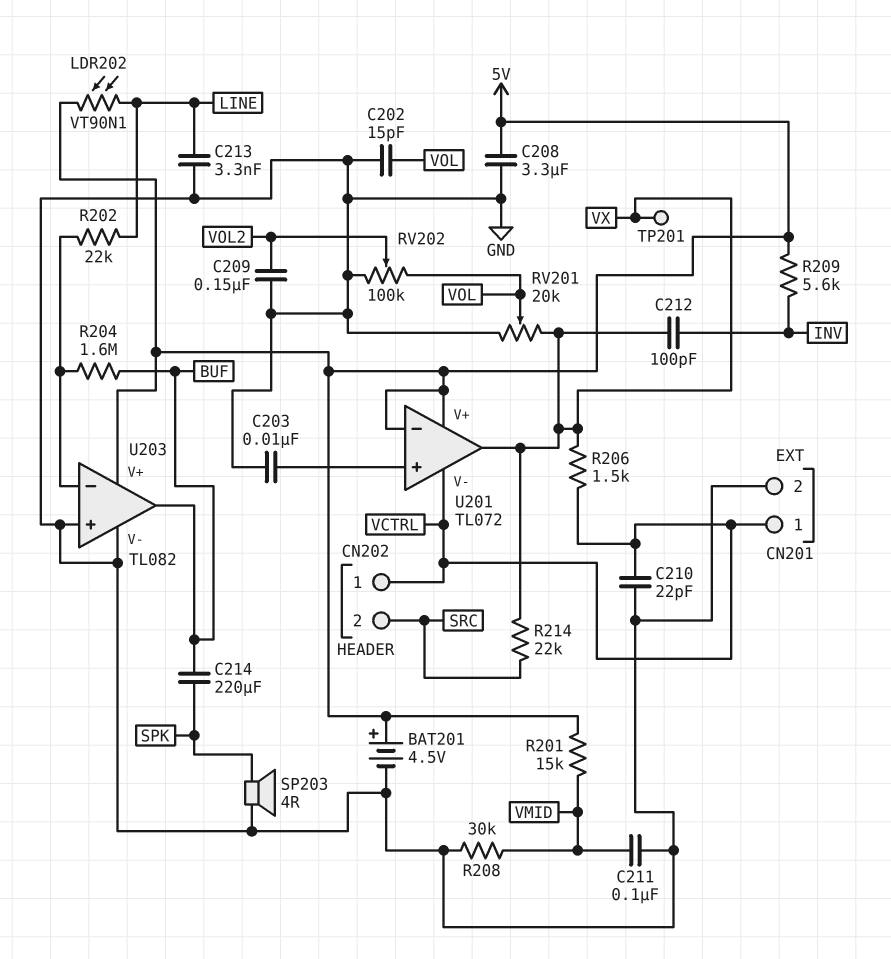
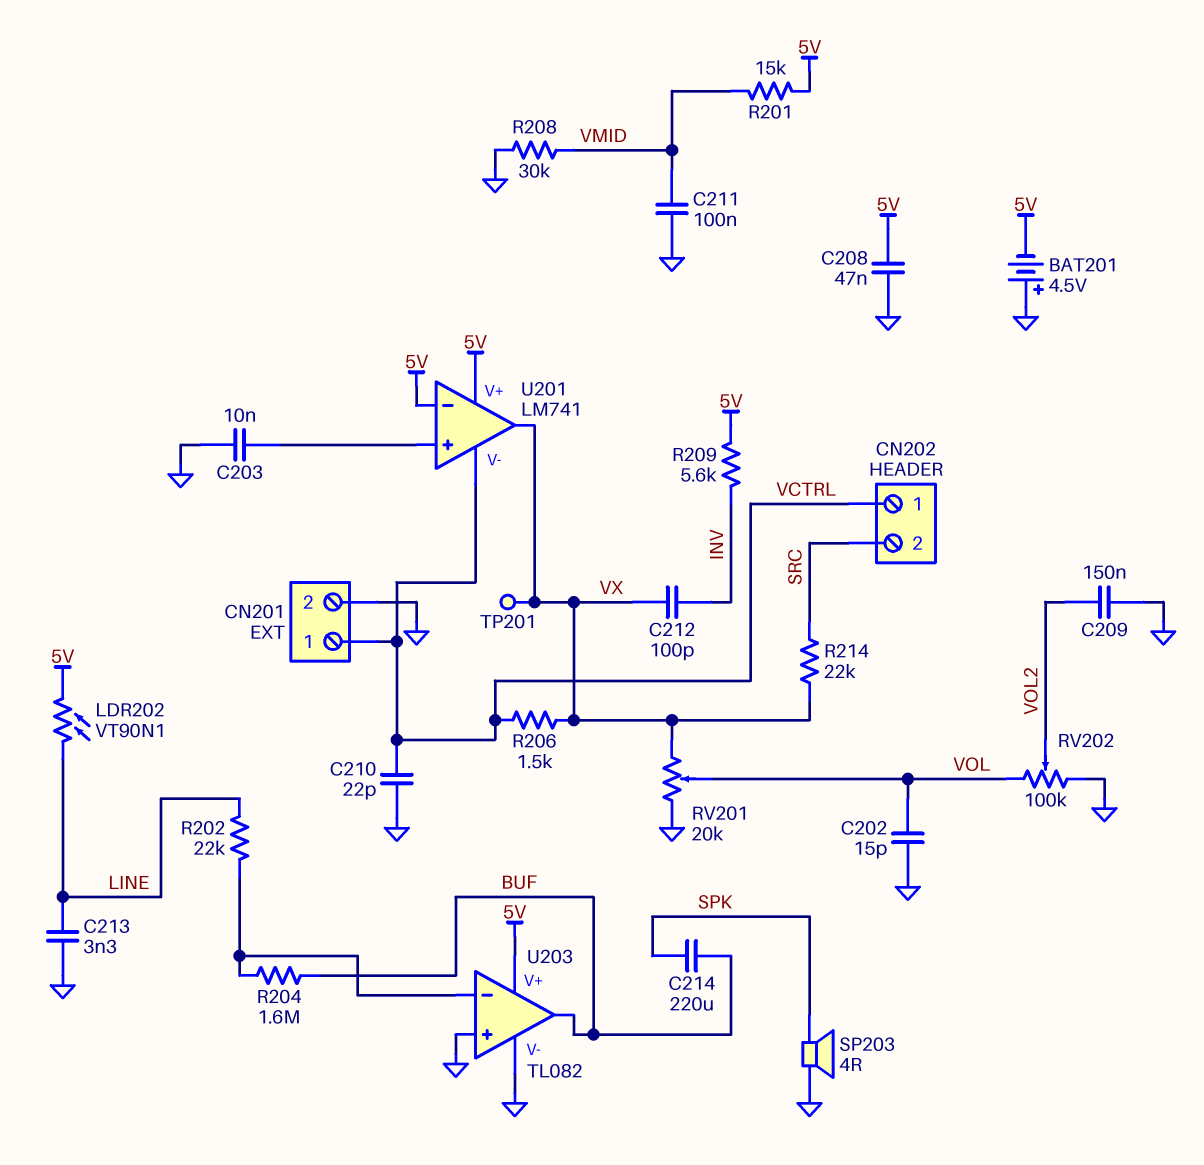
BAT201: 4.5V (plus 5V, minus GND) -> 4.5V (plus GND, minus 5V)
C208: 3.3uF (5V, GND) -> 47nF (5V, GND)
U201: TL072 -> LM741

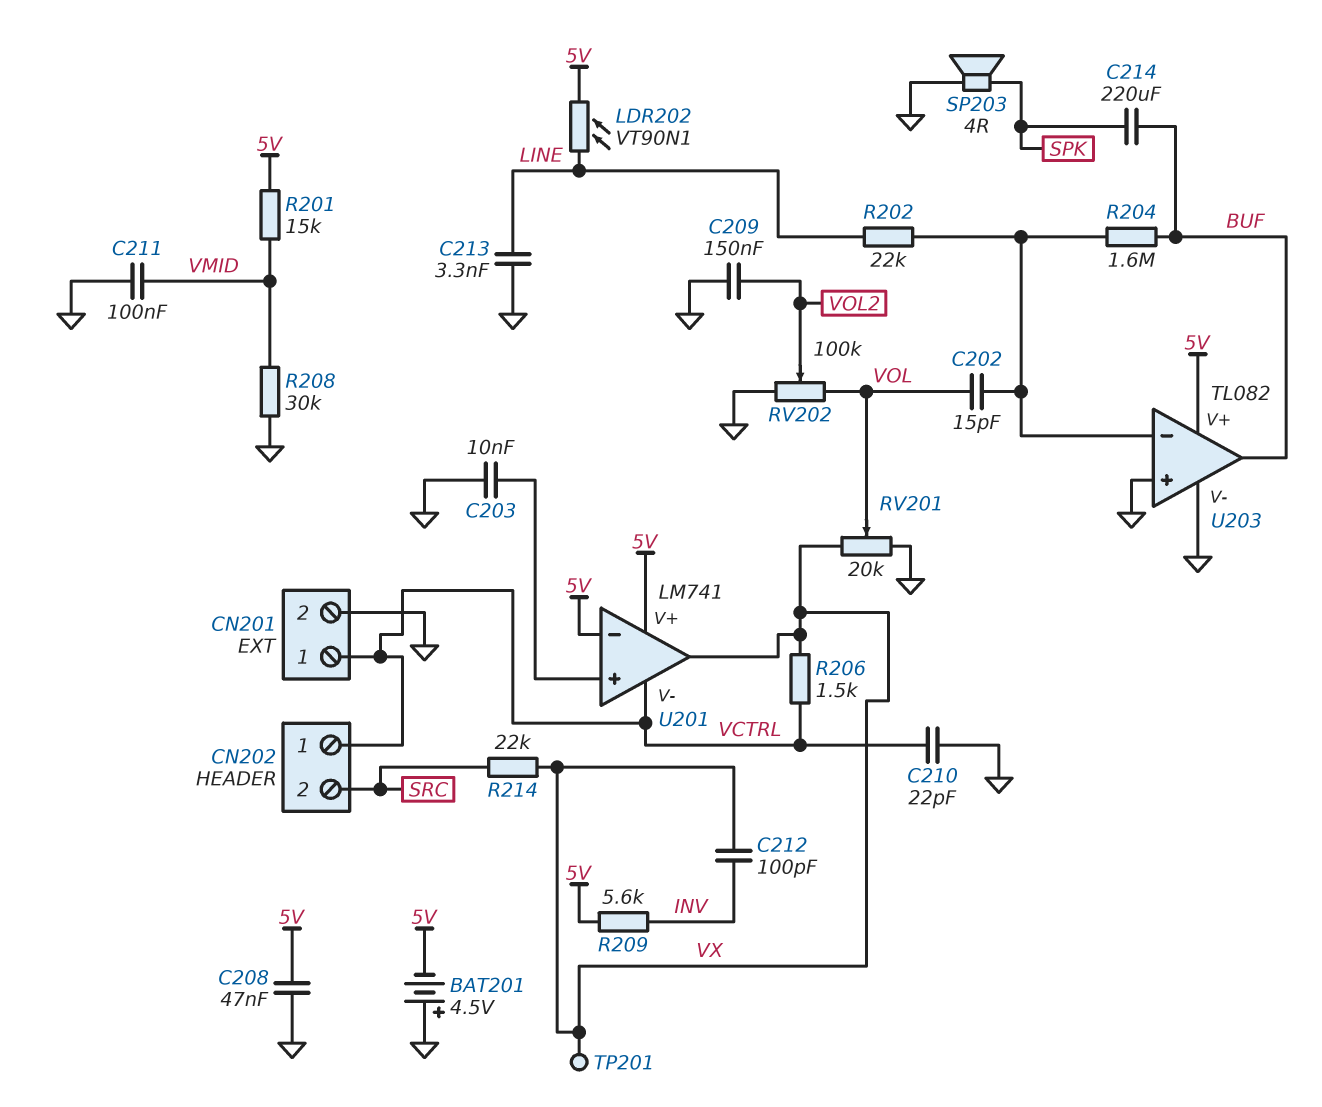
C202: 15pF (GND, VOL) -> 15pF (U203/in-, VOL)

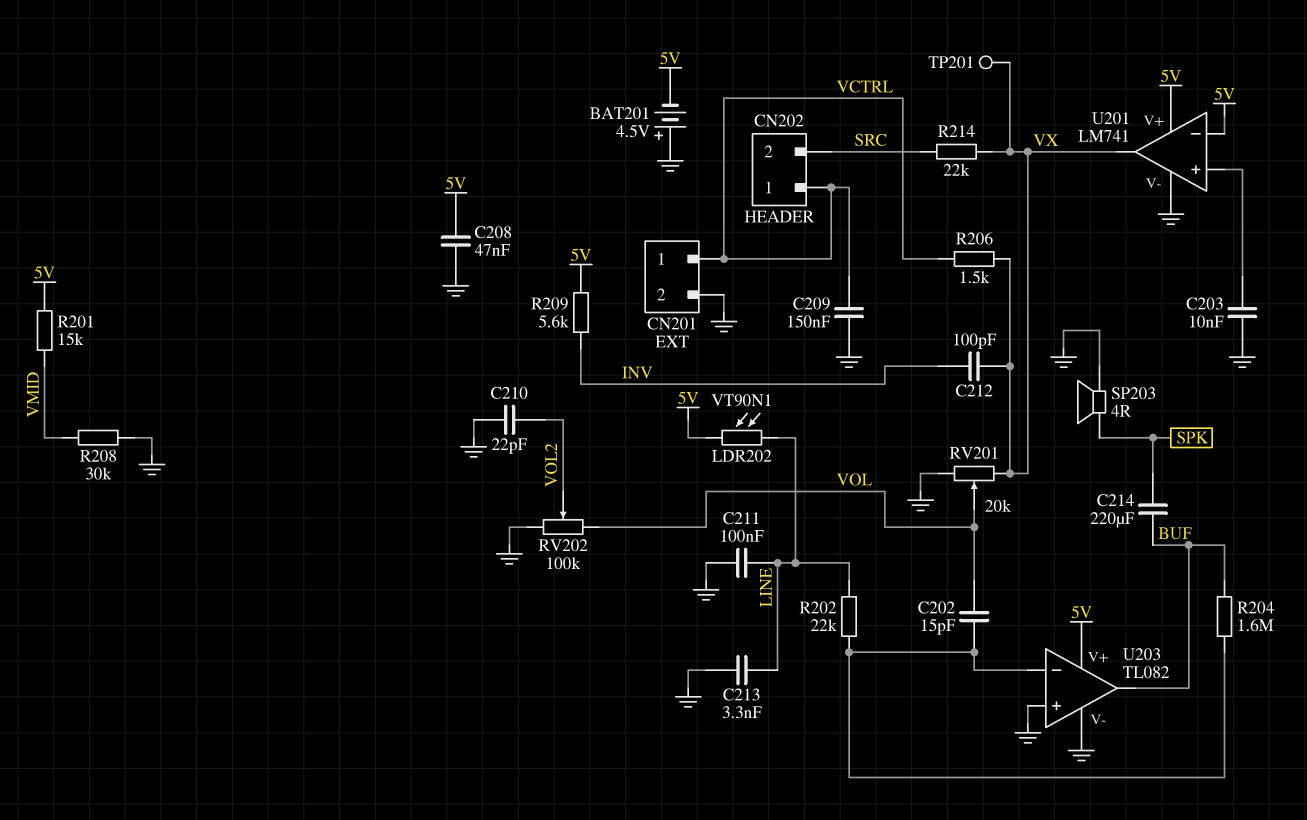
C209: 150nF (GND, VOL2) -> 150nF (GND, VCTRL)
C210: 22pF (GND, VCTRL) -> 22pF (GND, VOL2)
C211: 100nF (GND, VMID) -> 100nF (GND, LINE)
U201 pin V-: VCTRL -> GND

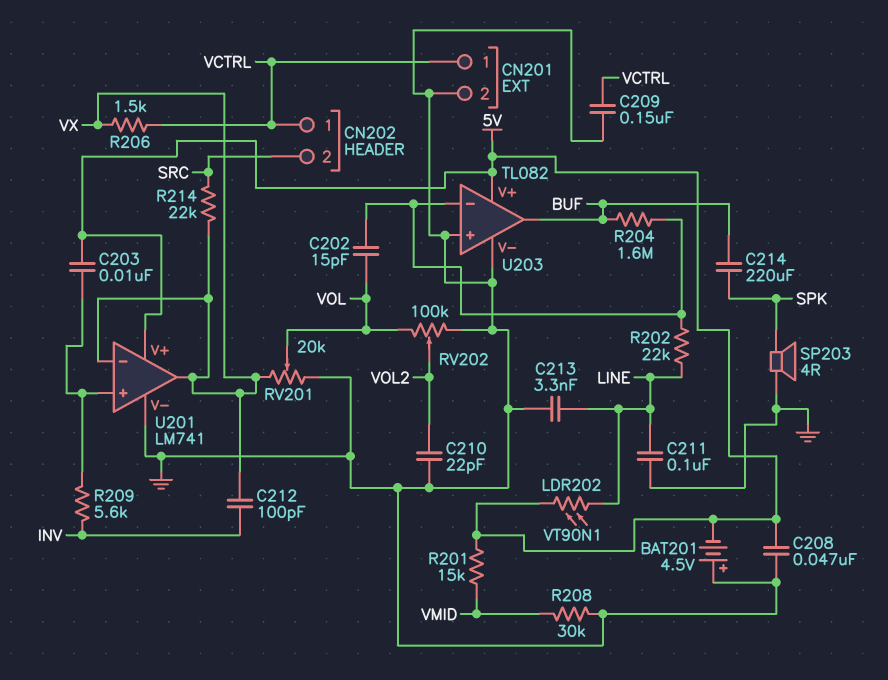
C203: 10nF (GND, U201/in+) -> 10nF (5V, U201/in+)
R209: 5.6k (5V, INV) -> 5.6k (INV, U201/in+)
TP201: test point (VX) -> none
U201 pin in-: 5V -> VX

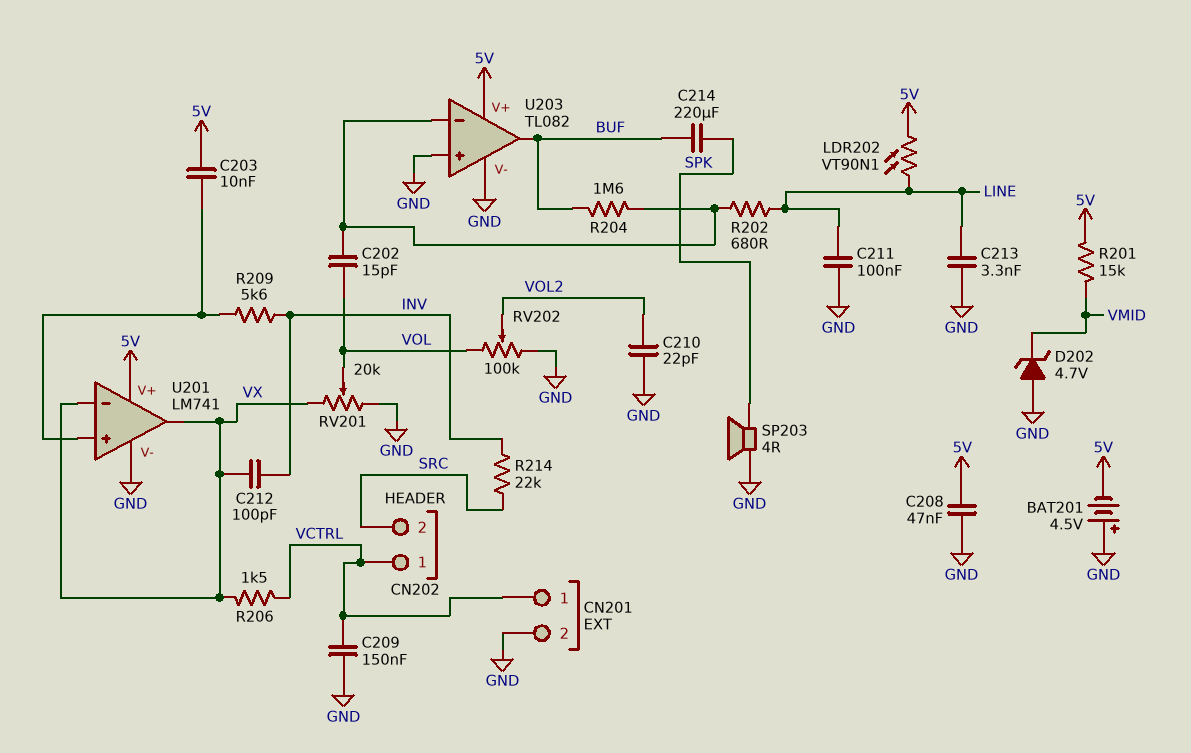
D202: none -> zener 4.7V (A GND, K VMID)
R202: 22k (LINE, U203/in-) -> 680 (LINE, U203/in-)
R208: 30k (GND, VMID) -> none
R214: 22k (SRC, VX) -> 22k (INV, SRC)

